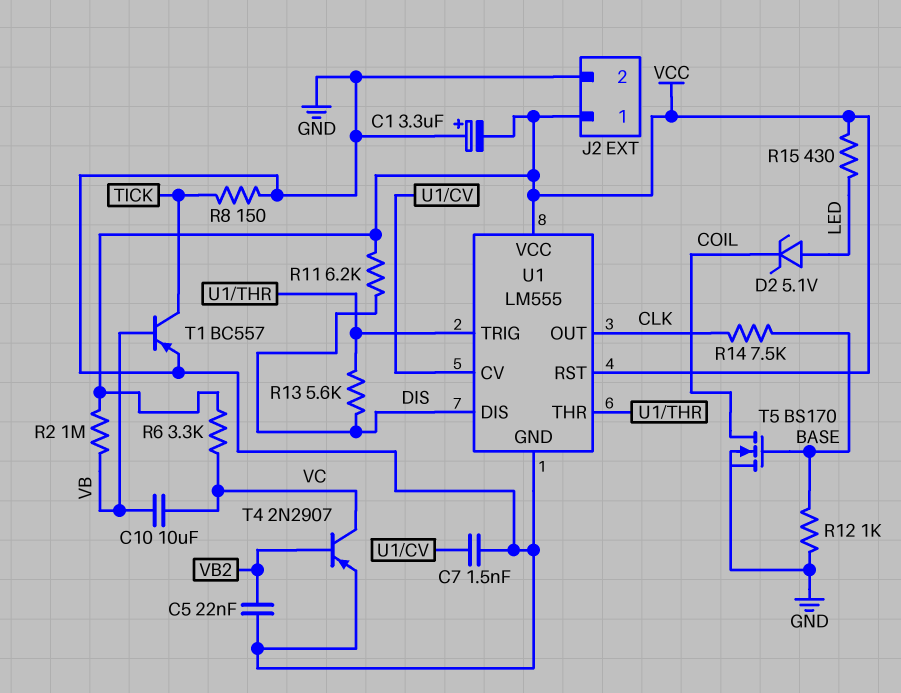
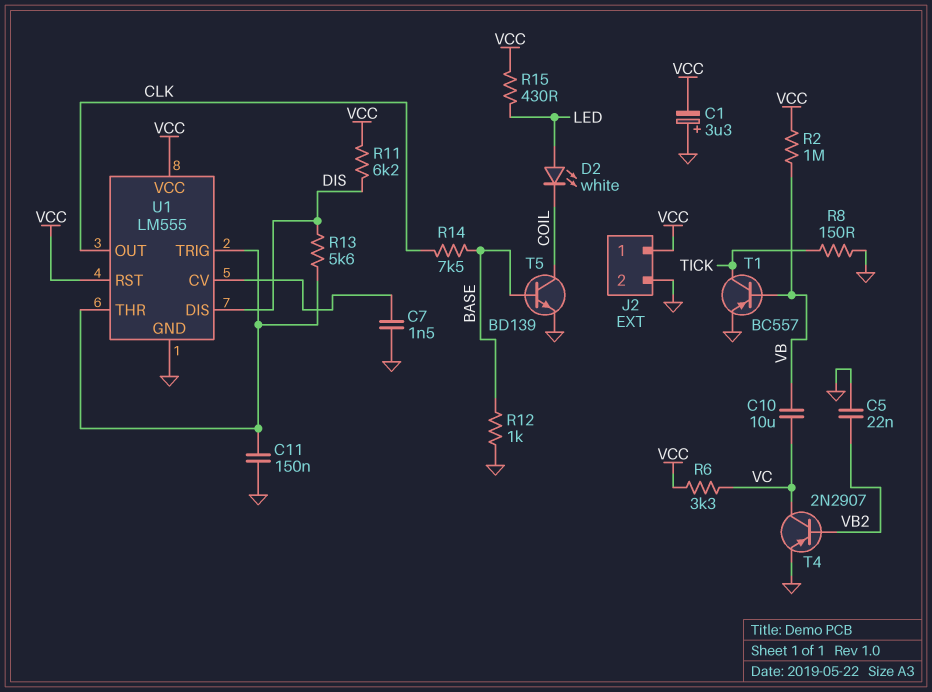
C11: none -> 150nF (GND, U1/THR)
D2: zener 5.1V (A LED, K COIL) -> LED white (A LED, K COIL)
T5: NMOS BS170 (G BASE, D COIL, S GND) -> NPN BD139 (B BASE, C COIL, E GND)

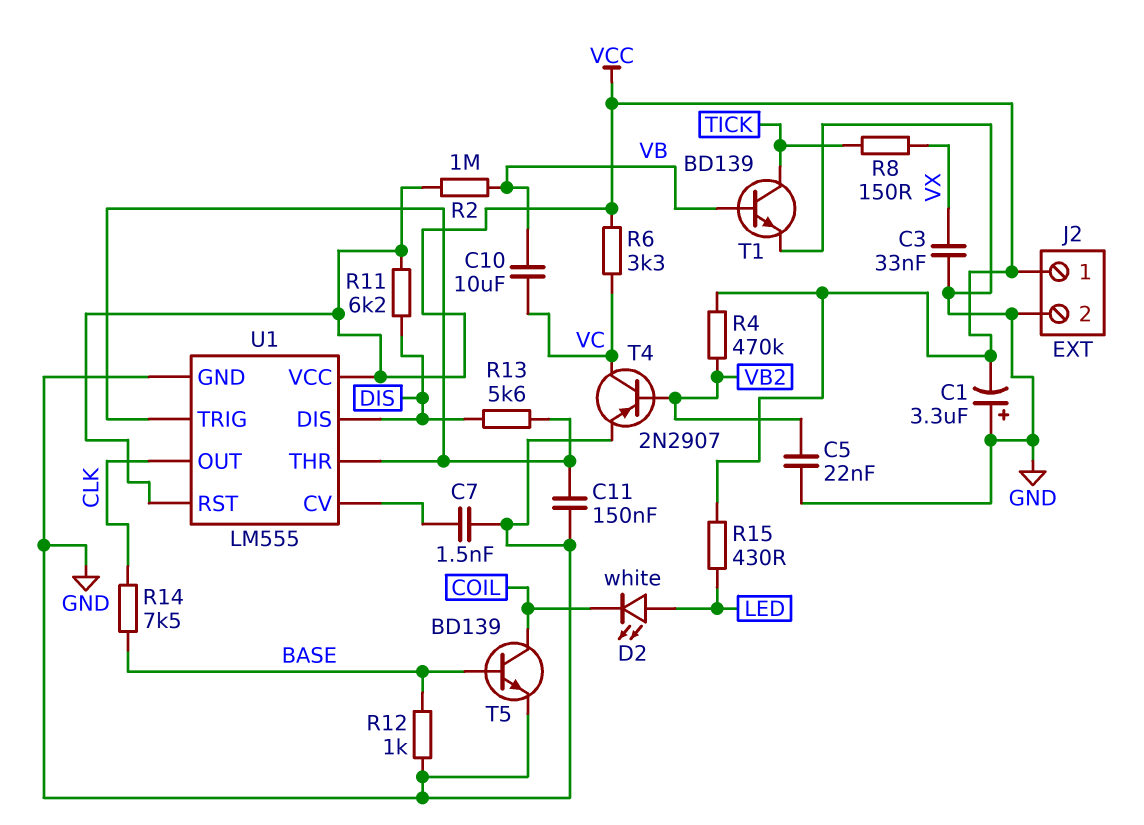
C3: none -> 33nF (GND, VX)
R4: none -> 470k (VB2, VCC)
R8: 150 (GND, TICK) -> 150 (TICK, VX)
T1: PNP BC557 (B VB, C TICK, E GND) -> NPN BD139 (B VB, C TICK, E GND)

